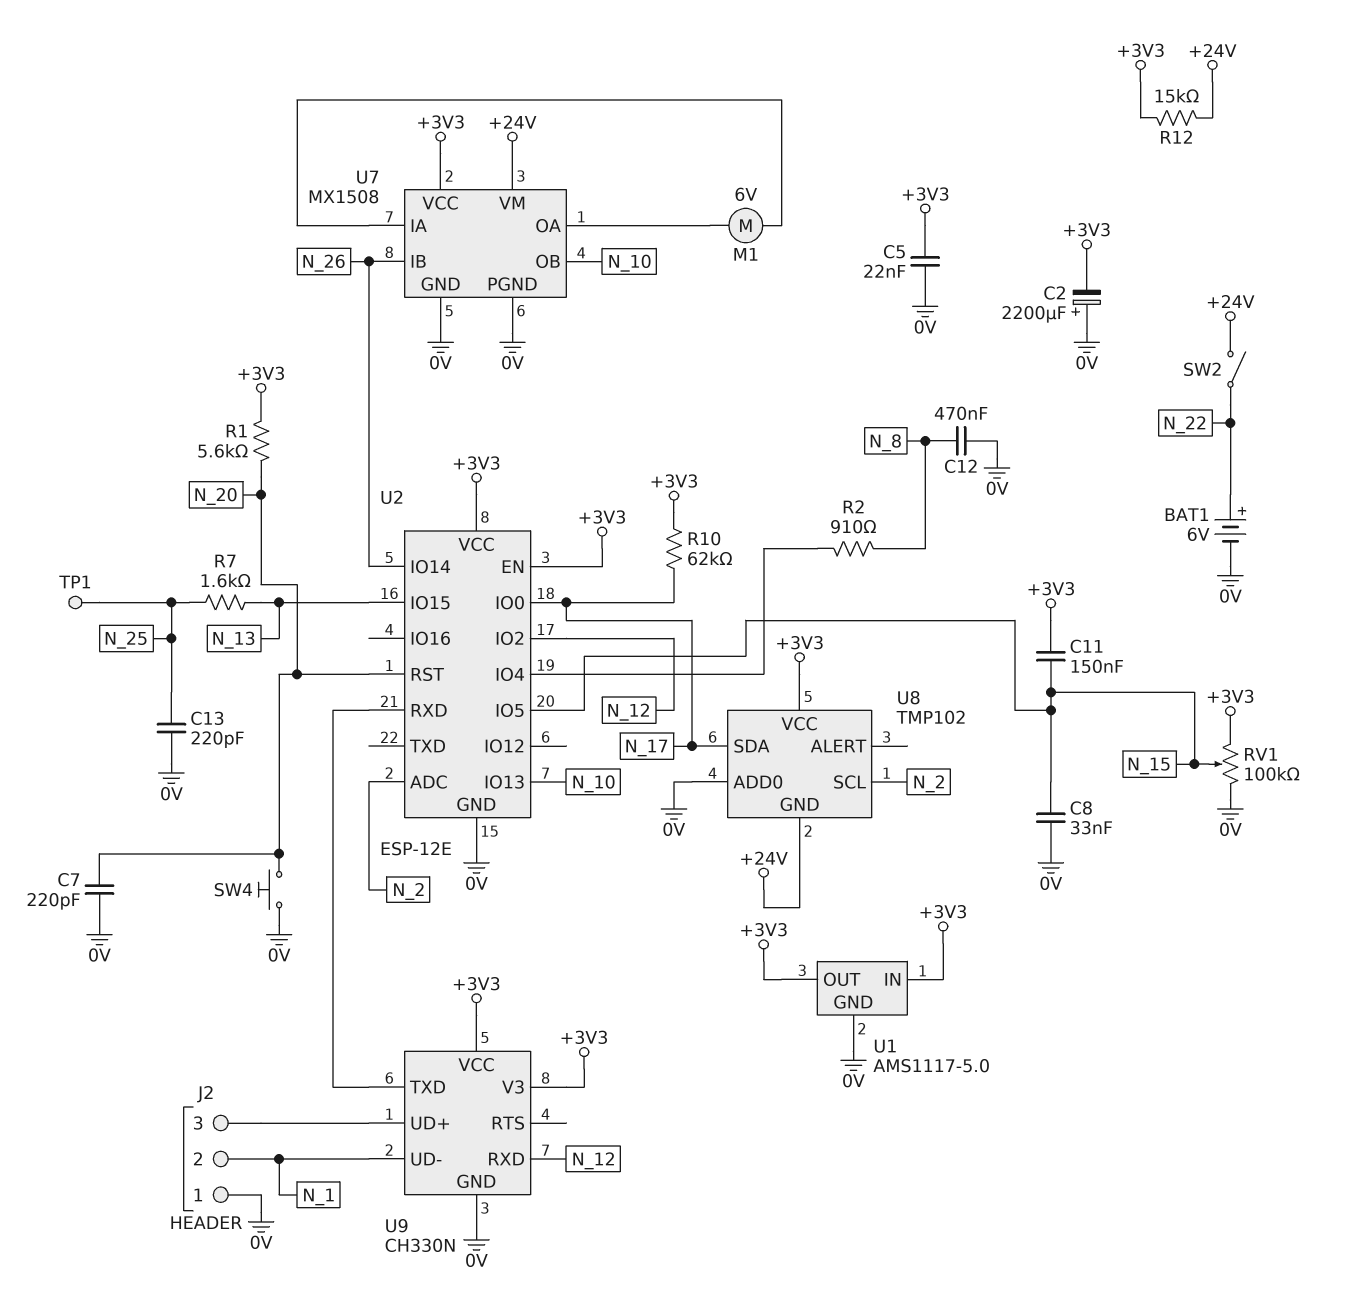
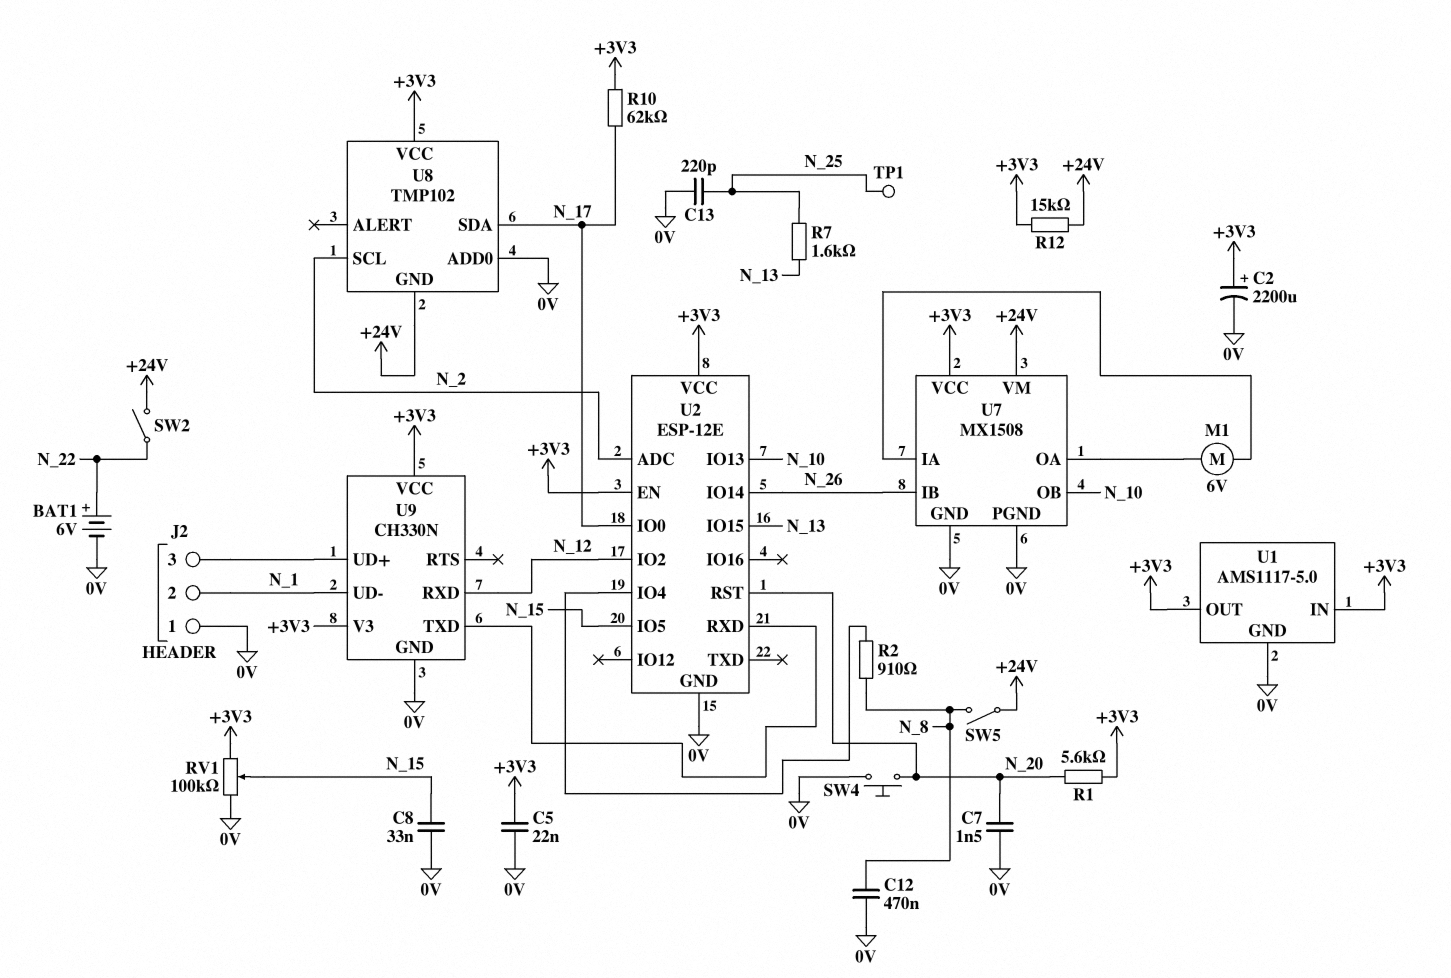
C2: 2200uF (plus 0V, minus +3V3) -> 2200uF (plus +3V3, minus 0V)
C7: 220pF (0V, N_20) -> 1.5nF (0V, N_20)
C11: 150nF (+3V3, N_15) -> none
SW5: none -> switch (+24V, N_8)

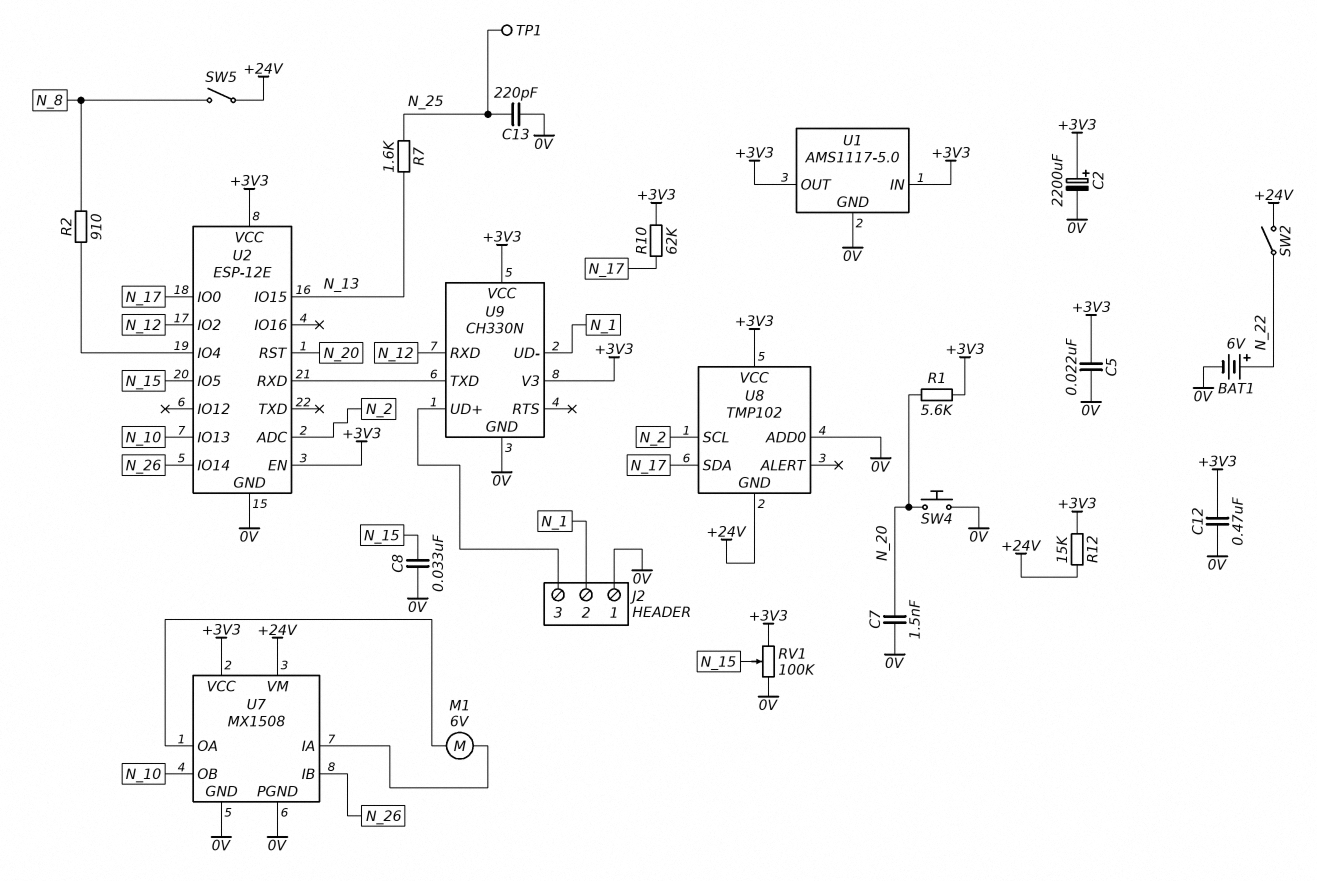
C12: 470nF (0V, N_8) -> 470nF (+3V3, 0V)

